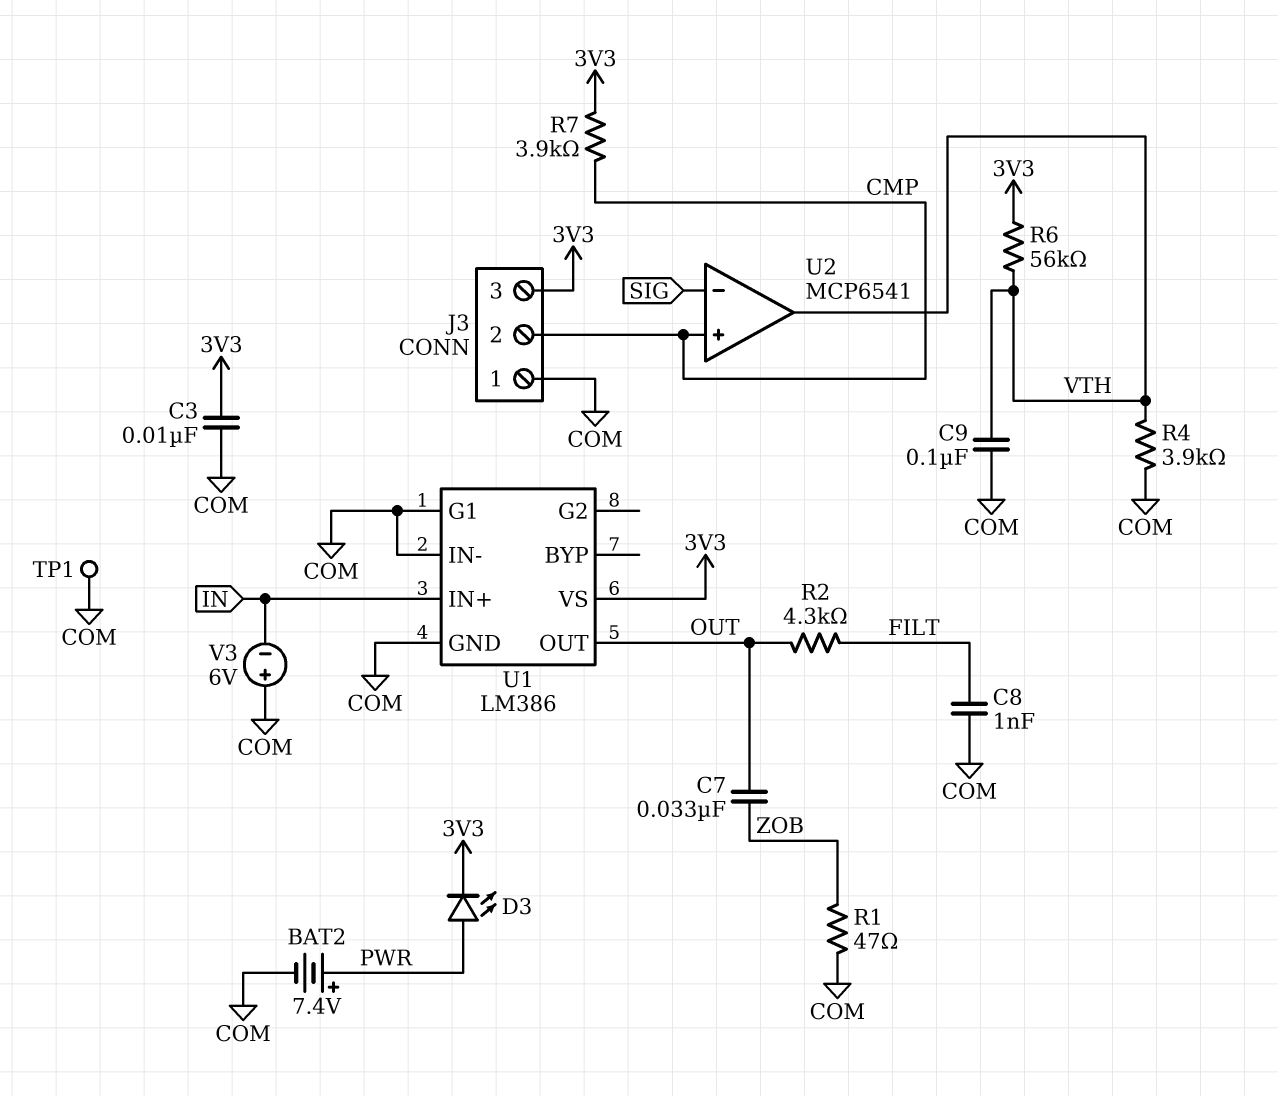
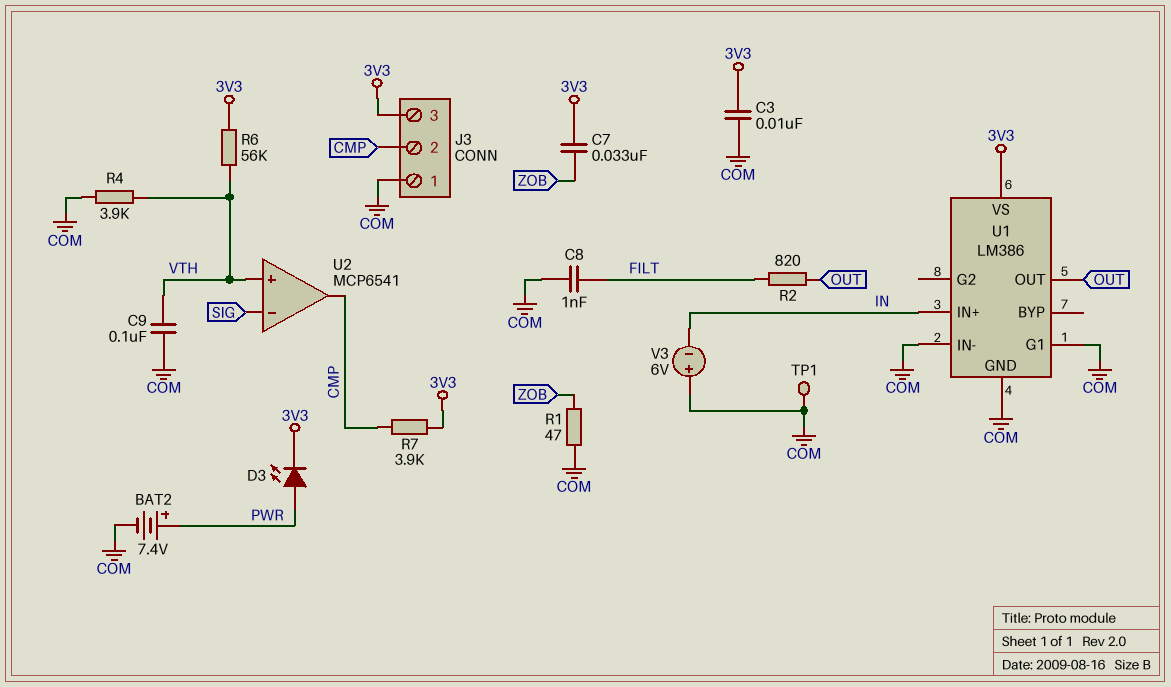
C7: 33nF (OUT, ZOB) -> 33nF (3V3, ZOB)
R2: 4.3k (FILT, OUT) -> 820 (FILT, OUT)
U2 pin in+: CMP -> VTH
U2 pin out: VTH -> CMP

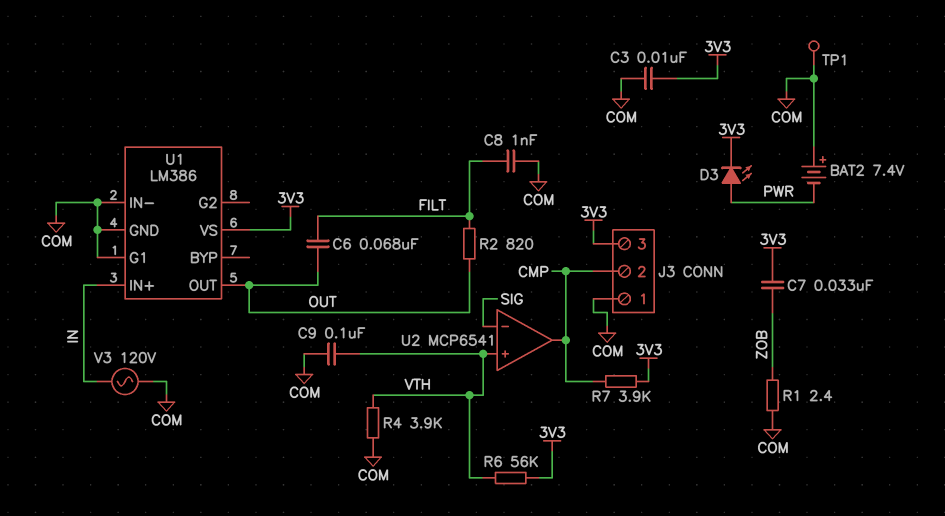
BAT2: 7.4V (plus PWR, minus COM) -> 7.4V (plus COM, minus PWR)
C6: none -> 68nF (FILT, OUT)
R1: 47 (COM, ZOB) -> 2.4 (COM, ZOB)
V3: 6V (plus COM, minus IN) -> AC 120V (COM, IN)

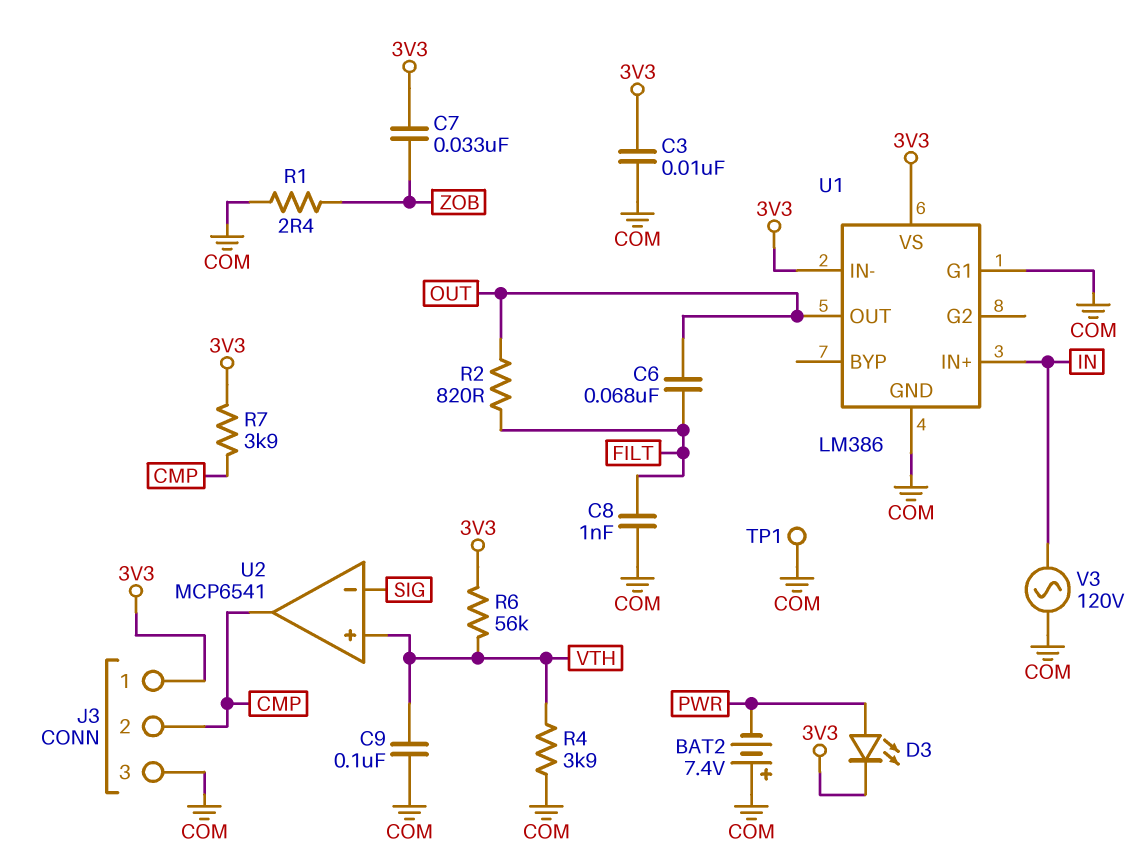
J3 pin 1: COM -> 3V3
J3 pin 3: 3V3 -> COM
U1 pin IN-: COM -> 3V3

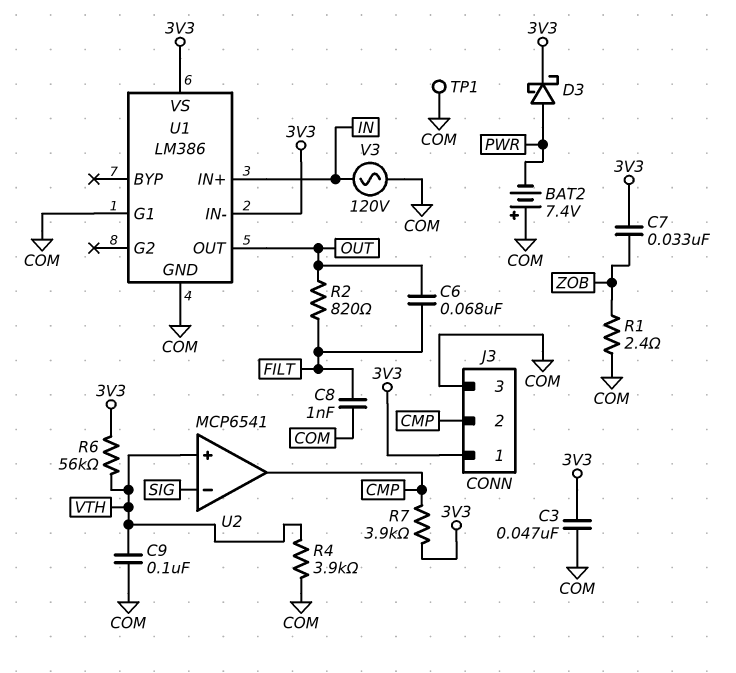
C3: 10nF (3V3, COM) -> 47nF (3V3, COM)
D3: LED (A PWR, K 3V3) -> schottky (A PWR, K 3V3)

